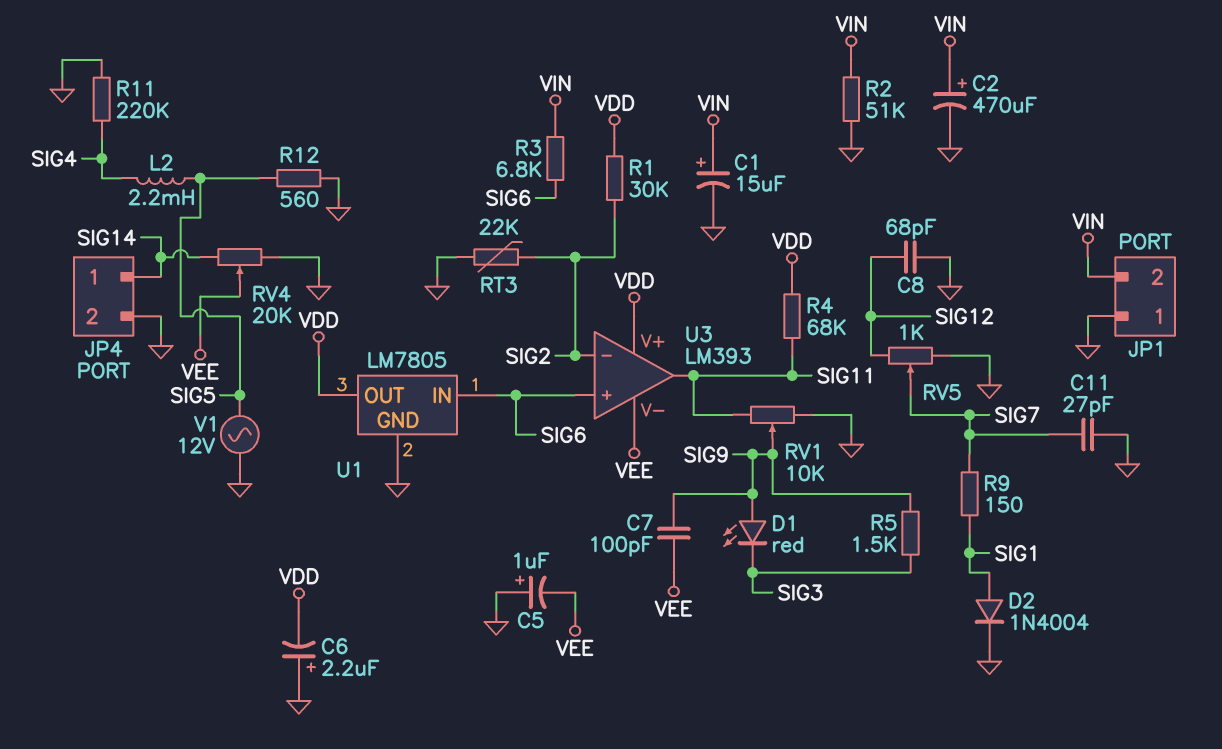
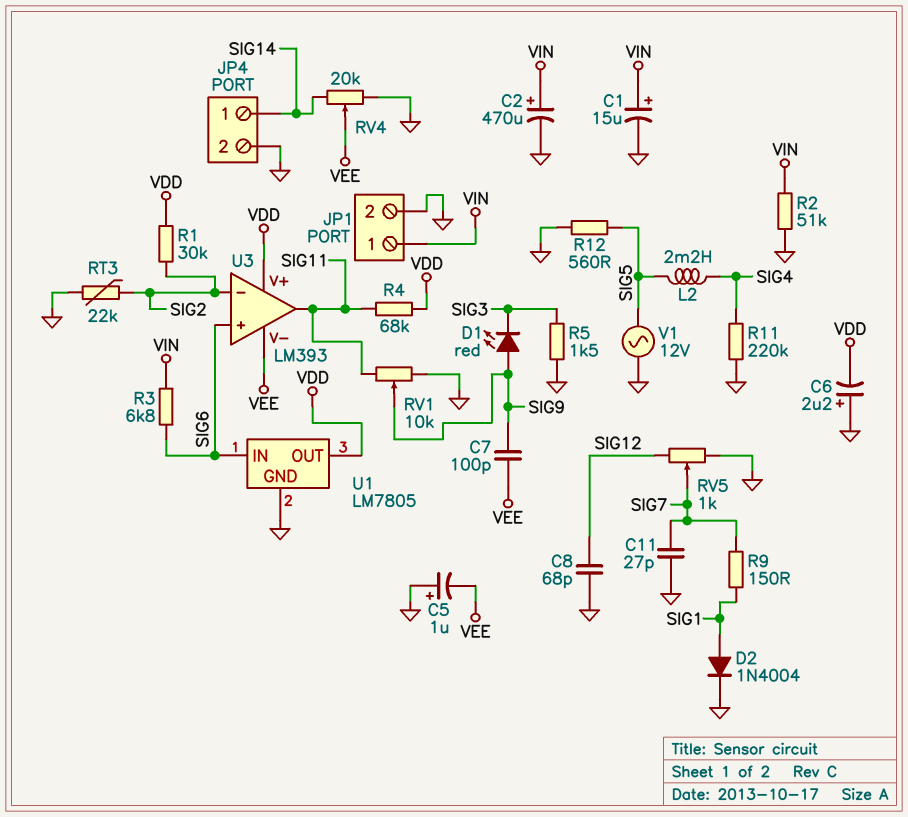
JP1 pin 1: GND -> VIN
JP1 pin 2: VIN -> GND
R5: 1.5k (SIG3, SIG9) -> 1.5k (GND, SIG3)

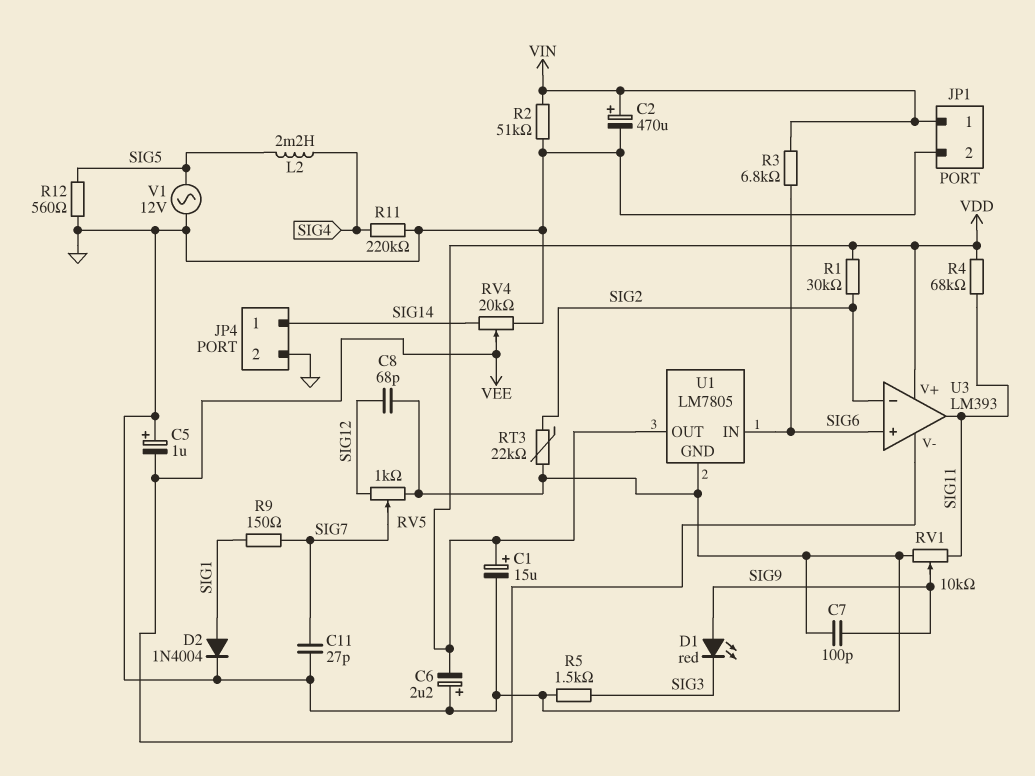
C1: 15uF (plus VIN, minus GND) -> 15uF (plus VDD, minus GND)
C7: 100pF (SIG9, VEE) -> 100pF (GND, SIG9)

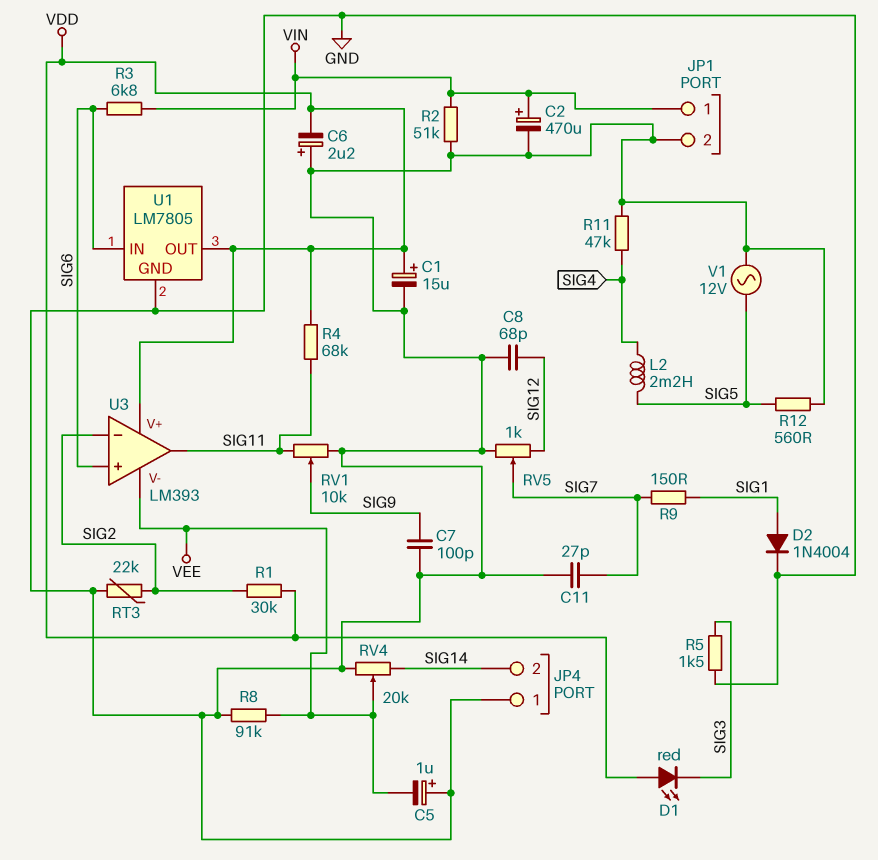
D1: LED red (A SIG9, K SIG3) -> LED red (A VDD, K SIG3)
JP4 pin 1: SIG14 -> GND
JP4 pin 2: GND -> SIG14
R8: none -> 91k (GND, VEE)
R11: 220k (GND, SIG4) -> 47k (GND, SIG4)

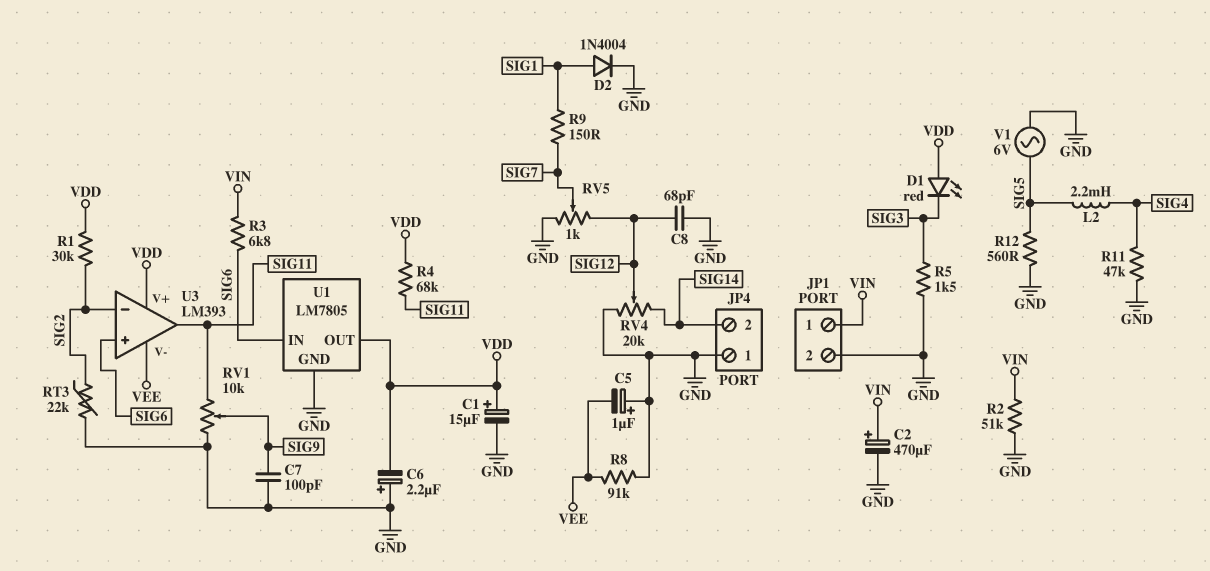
C11: 27pF (GND, SIG7) -> none
RV4: 20k (GND, SIG14, wiper VEE) -> 20k (GND, SIG14, wiper SIG12)
V1: AC 12V (GND, SIG5) -> AC 6V (GND, SIG5)

